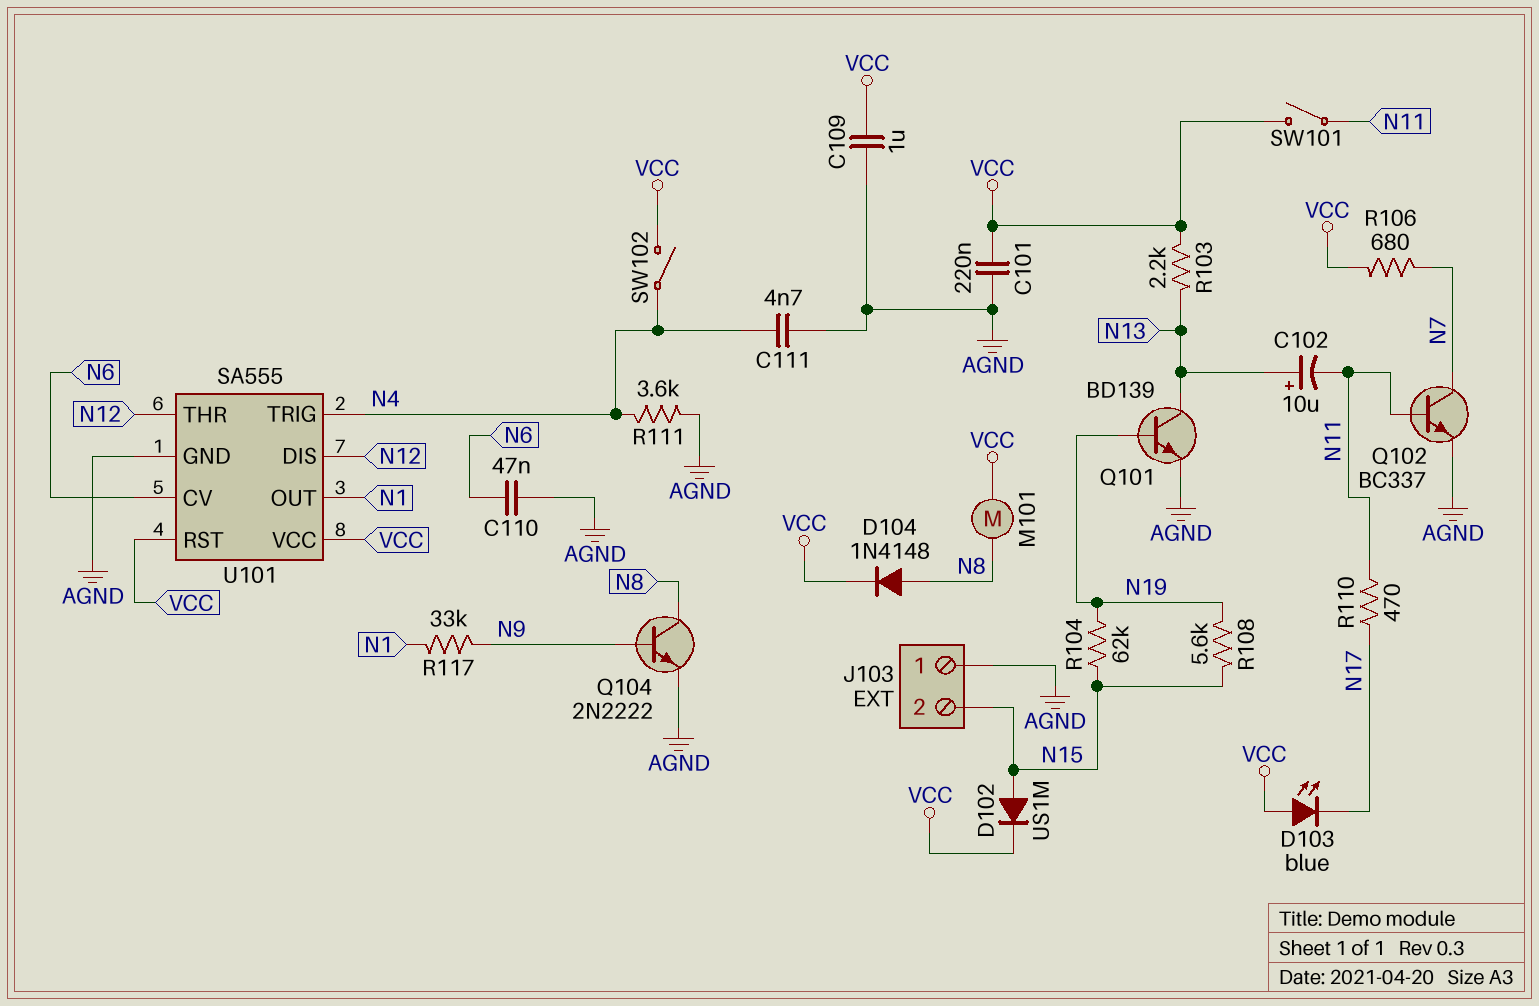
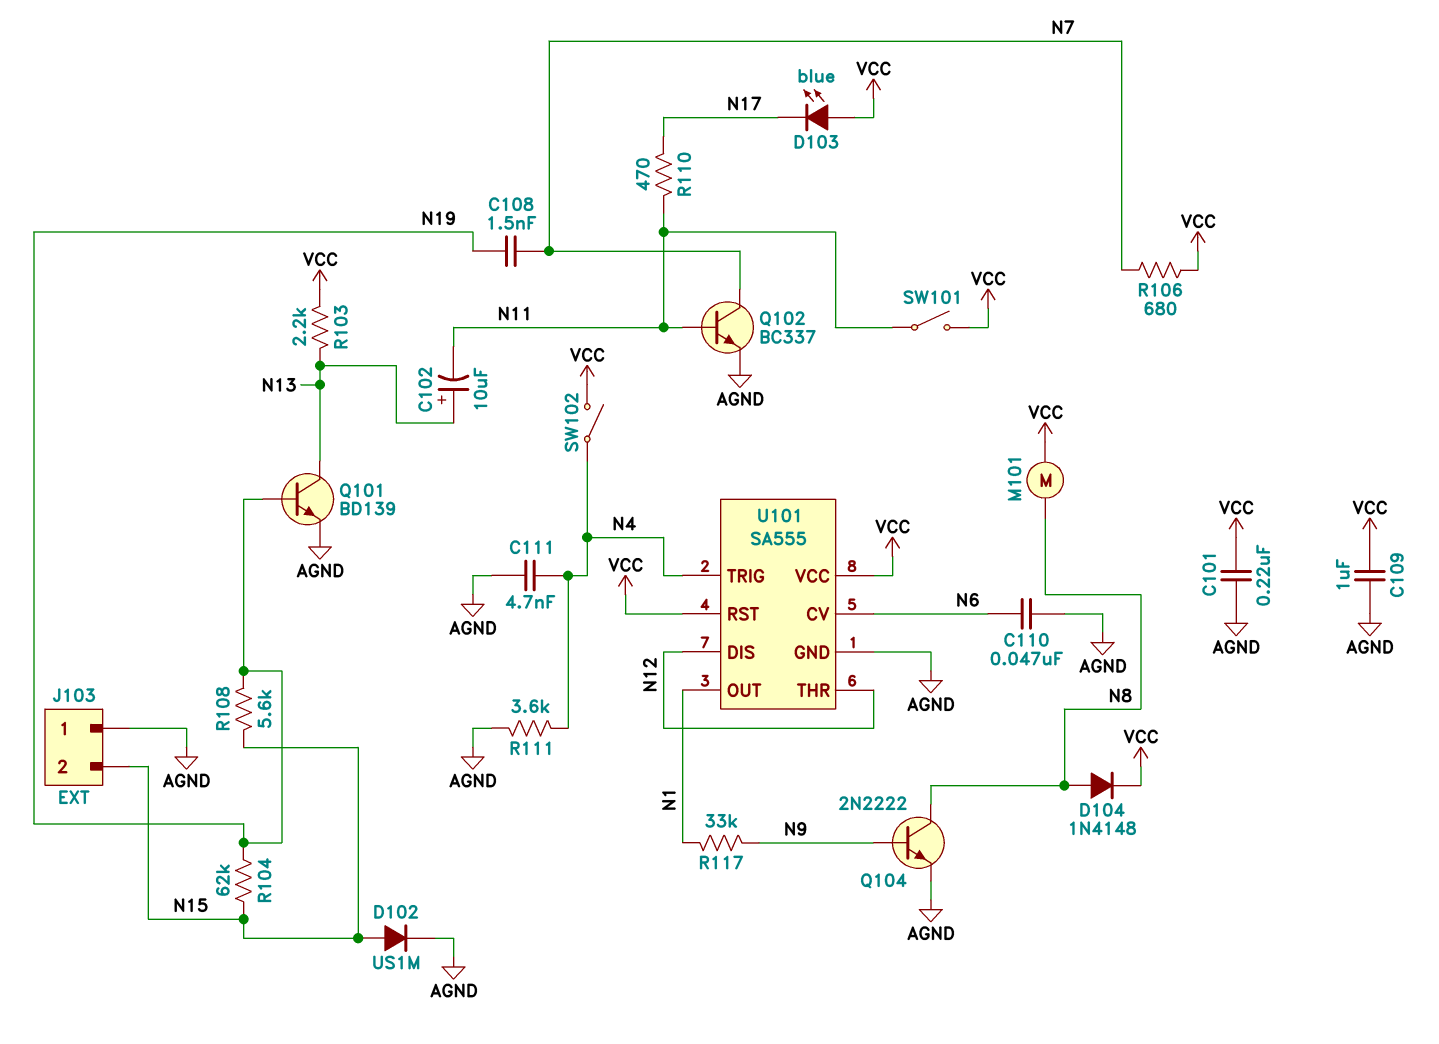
C108: none -> 1.5nF (N7, N19)
D102: diode US1M (A N15, K VCC) -> diode US1M (A N15, K AGND)

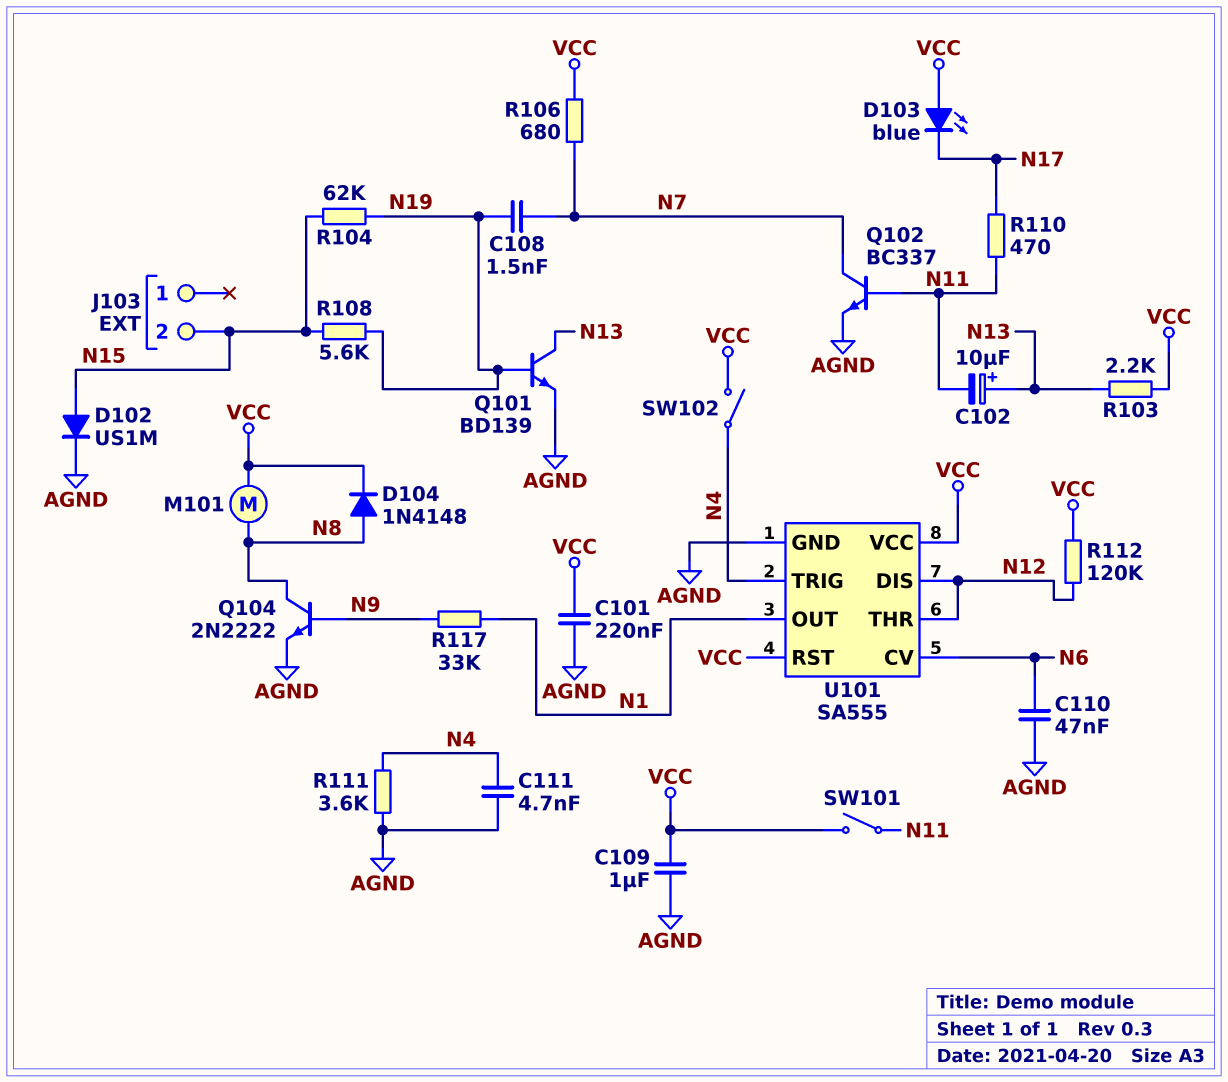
J103 pin 1: AGND -> none
R112: none -> 120k (N12, VCC)

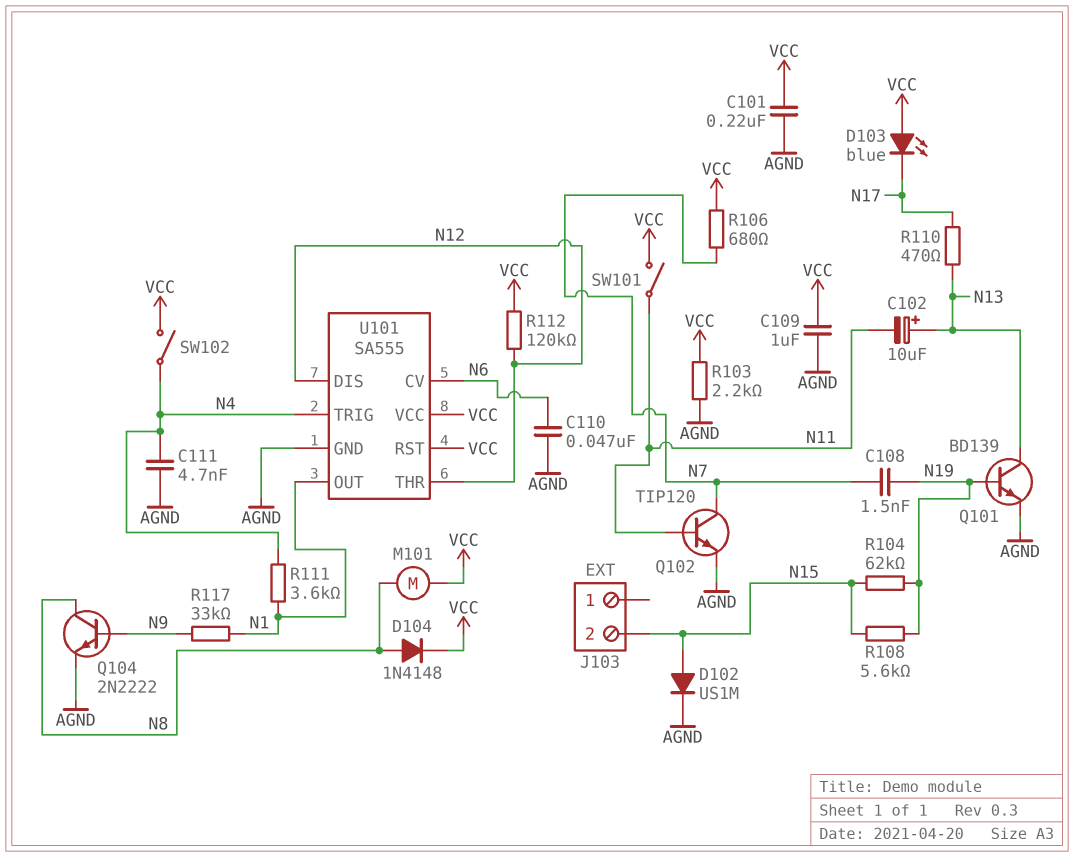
Q102: NPN BC337 (B N11, C N7, E AGND) -> NPN TIP120 (B N11, C N7, E AGND)
R103: 2.2k (N13, VCC) -> 2.2k (AGND, VCC)
R110: 470 (N11, N17) -> 470 (N13, N17)
R111: 3.6k (AGND, N4) -> 3.6k (N1, N4)

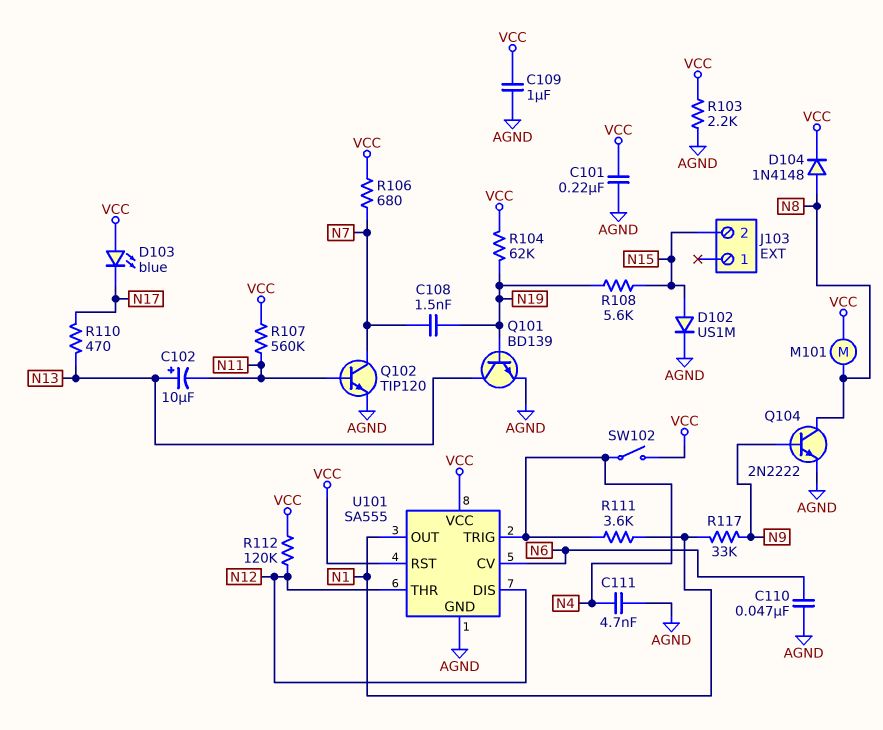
R104: 62k (N15, N19) -> 62k (N19, VCC)
R107: none -> 560k (N11, VCC)
SW101: switch (N11, VCC) -> none

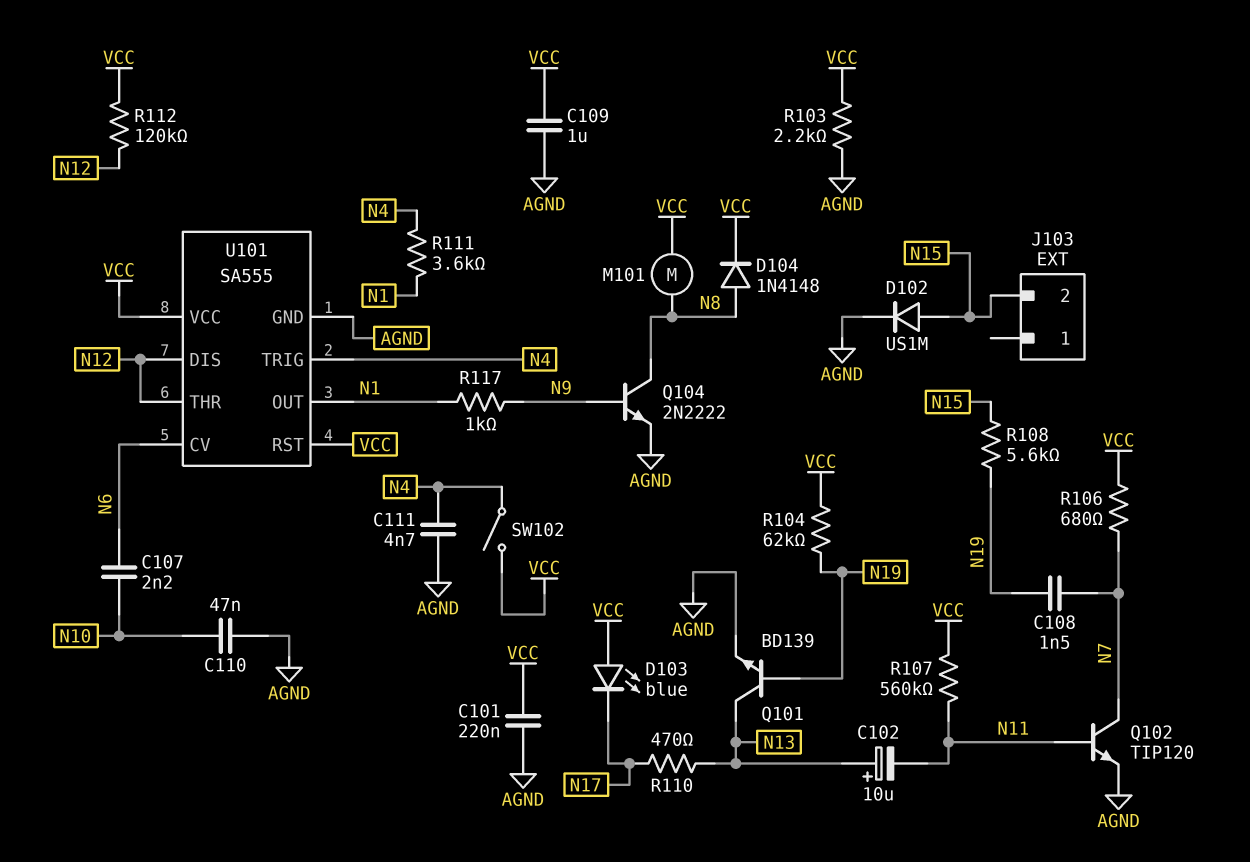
C107: none -> 2.2nF (N6, N10)
C110: 47nF (AGND, N6) -> 47nF (AGND, N10)
R117: 33k (N1, N9) -> 1k (N1, N9)

